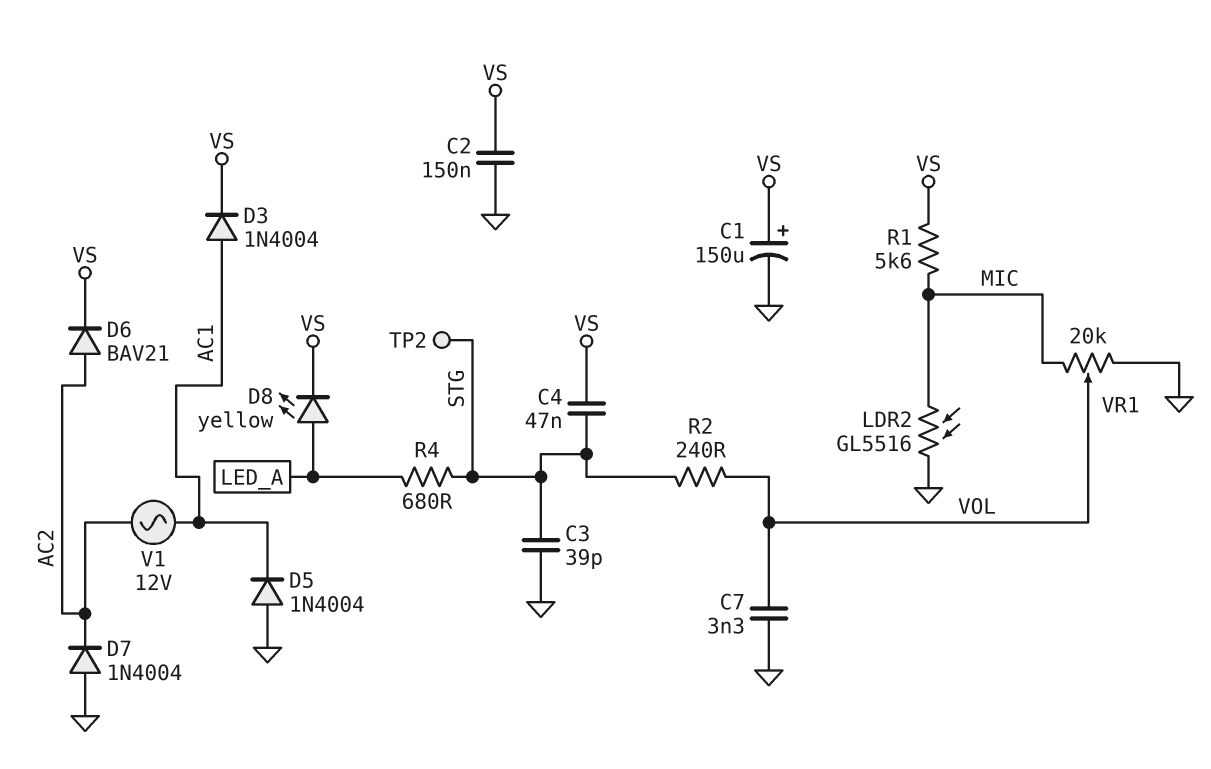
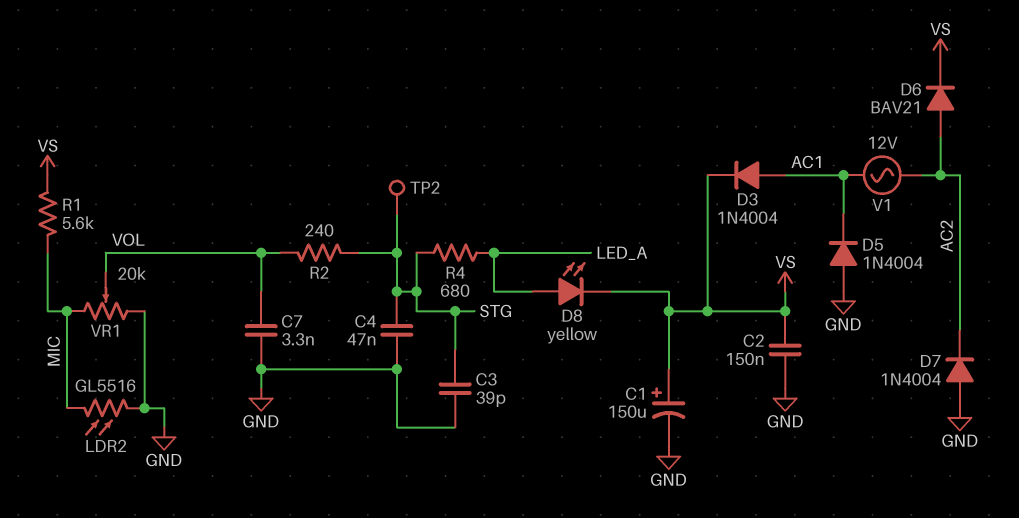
C4: 47nF (STG, VS) -> 47nF (GND, STG)

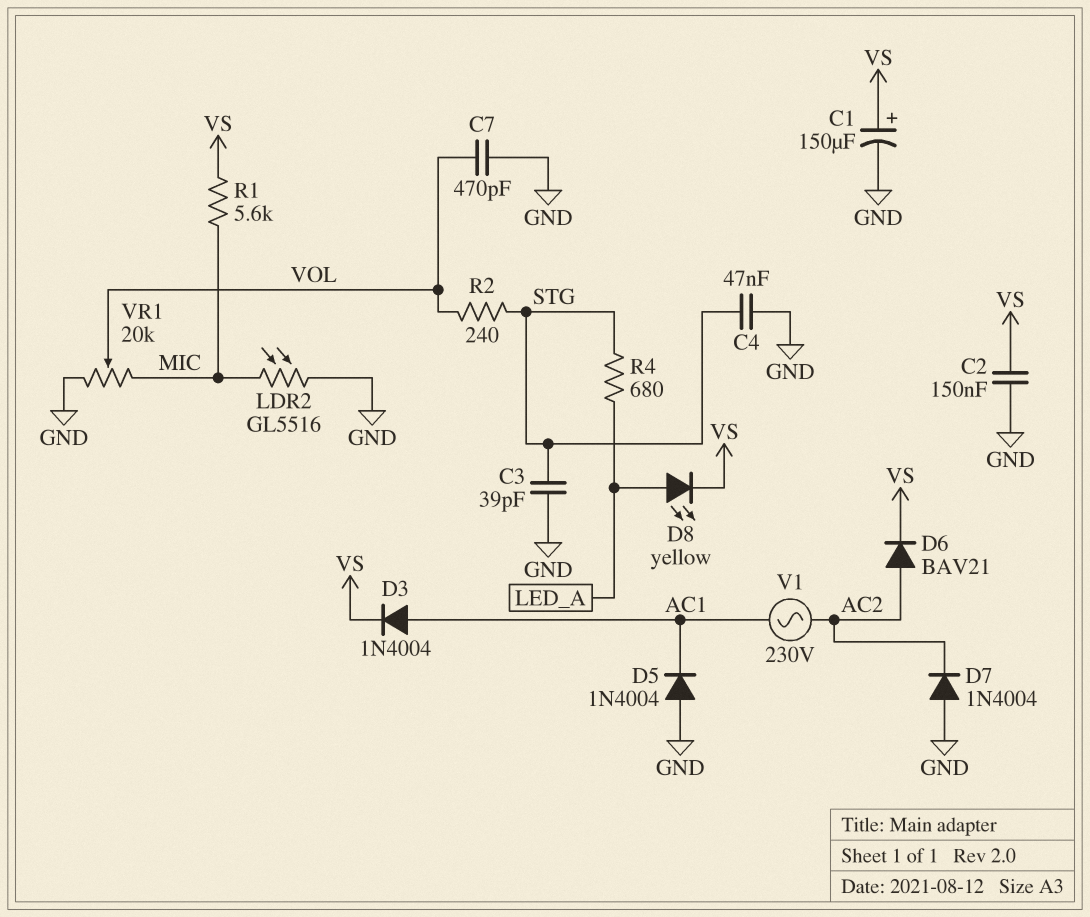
C7: 3.3nF (GND, VOL) -> 470pF (GND, VOL)
TP2: test point (STG) -> none
V1: AC 12V (AC1, AC2) -> AC 230V (AC1, AC2)

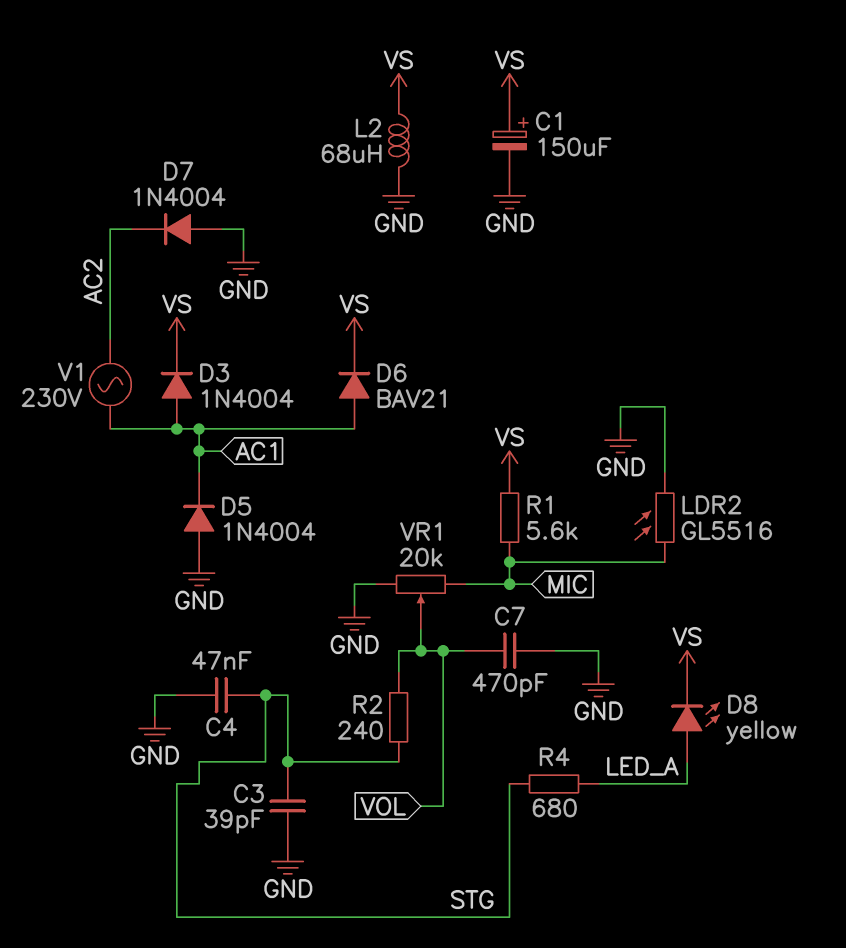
C2: 150nF (GND, VS) -> none
D6: diode BAV21 (A AC2, K VS) -> diode BAV21 (A AC1, K VS)
L2: none -> 68uH (GND, VS)

